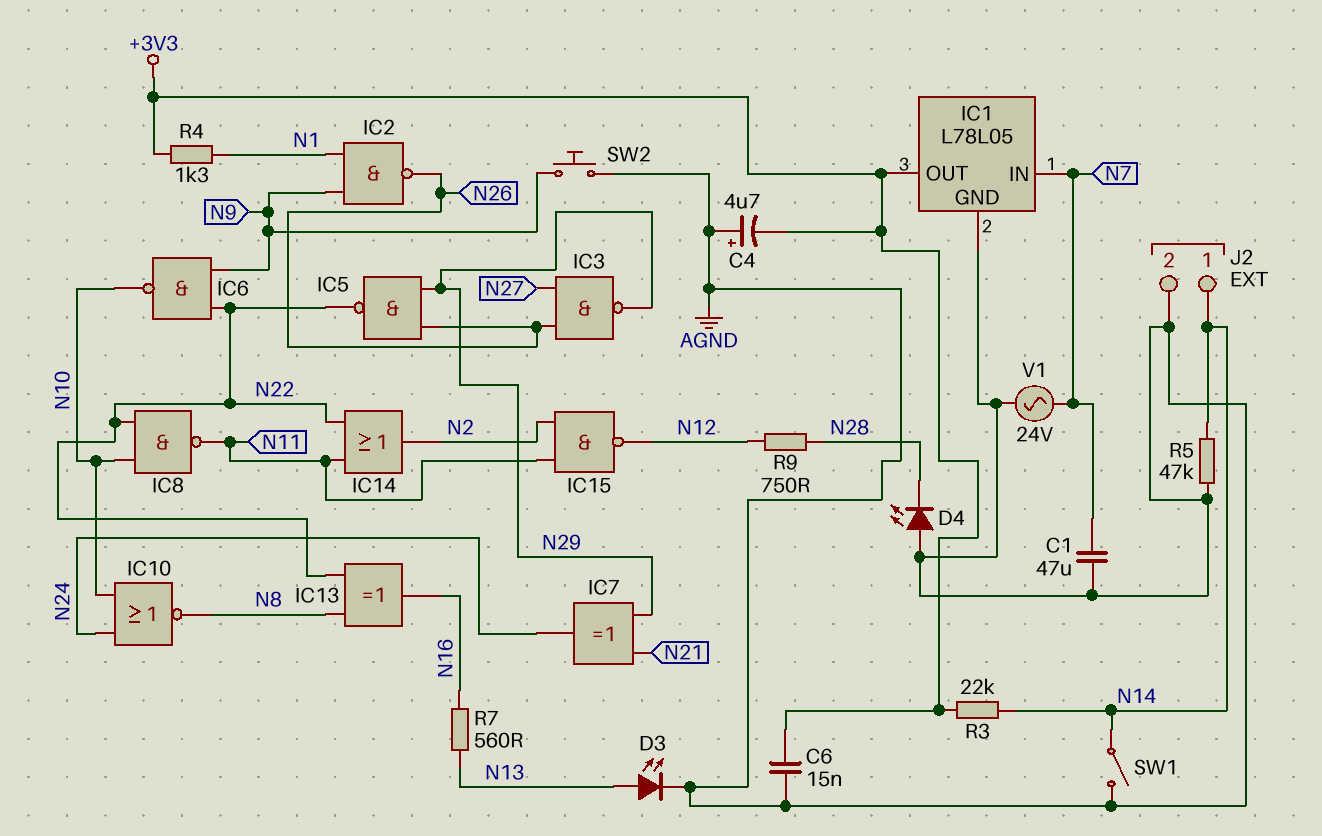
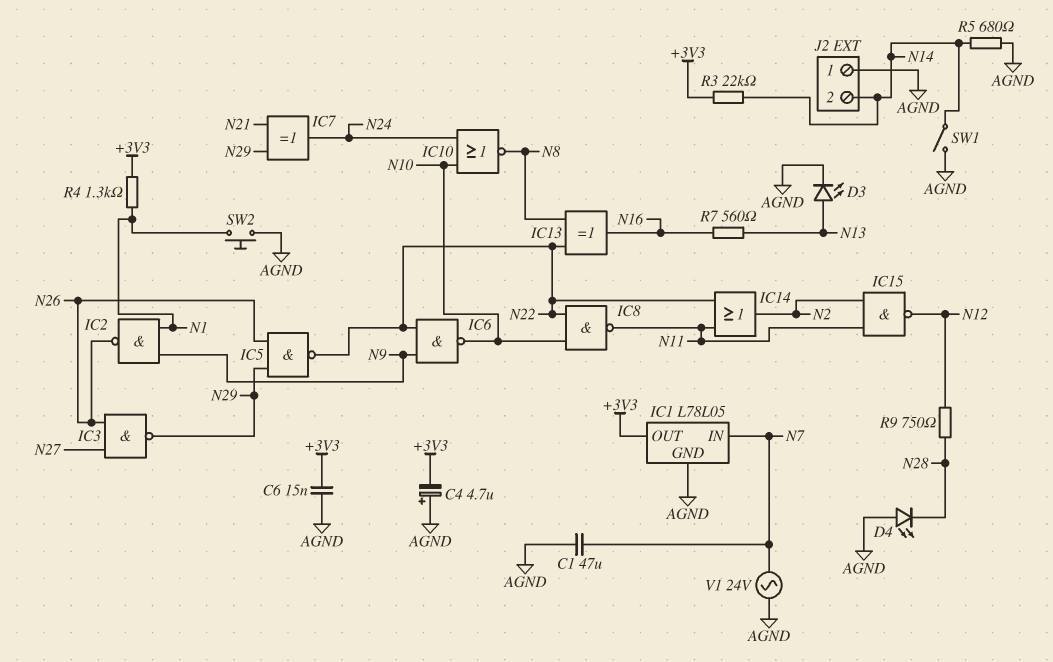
J2 pin 1: N14 -> AGND
J2 pin 2: AGND -> N14
R5: 47k (AGND, N14) -> 680 (AGND, N14)
SW2: button (AGND, N9) -> button (AGND, N1)

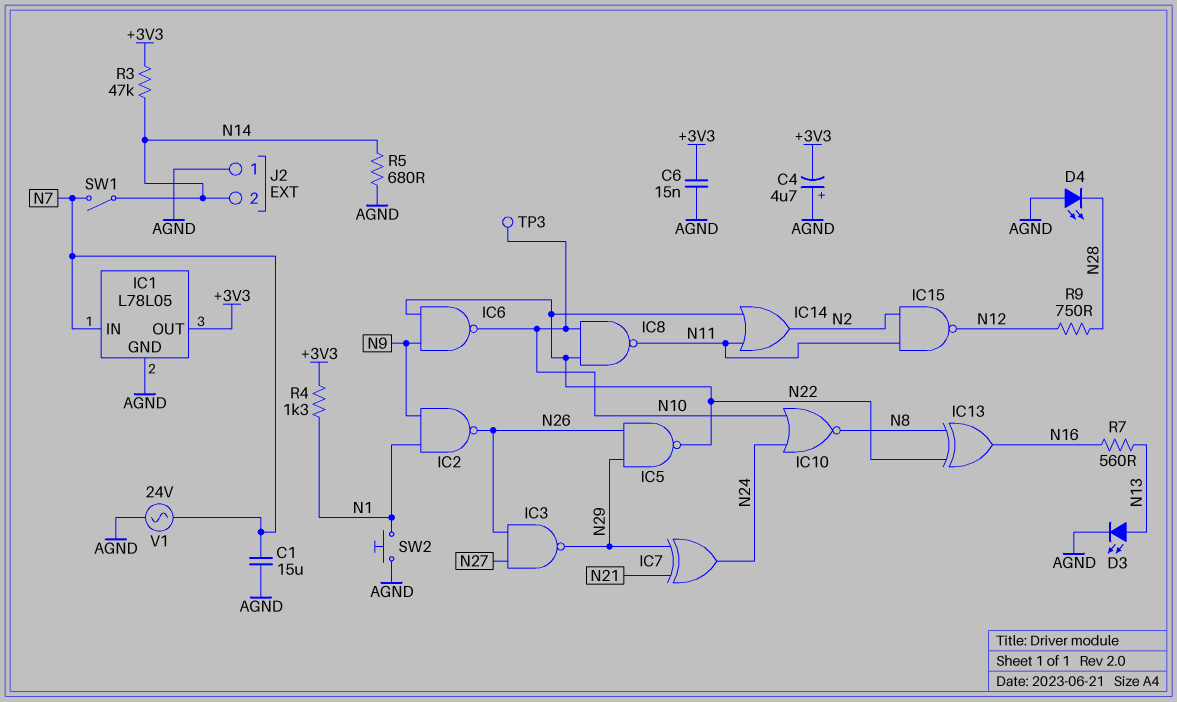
C1: 47uF (AGND, N7) -> 15uF (AGND, N7)
R3: 22k (+3V3, N14) -> 47k (+3V3, N14)
SW1: switch (AGND, N14) -> switch (N7, N14)
TP3: none -> test point (N10)

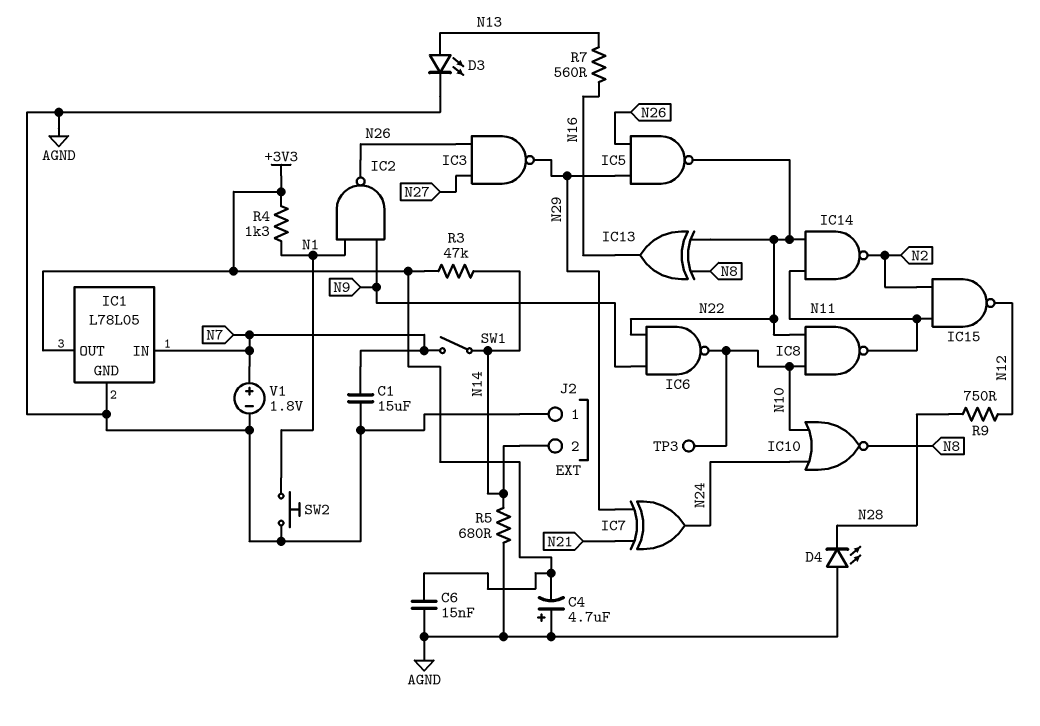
IC14: OR (in N11, in N22, out N2) -> NAND (in N11, in N22, out N2)
V1: AC 24V (AGND, N7) -> 1.8V (plus N7, minus AGND)

